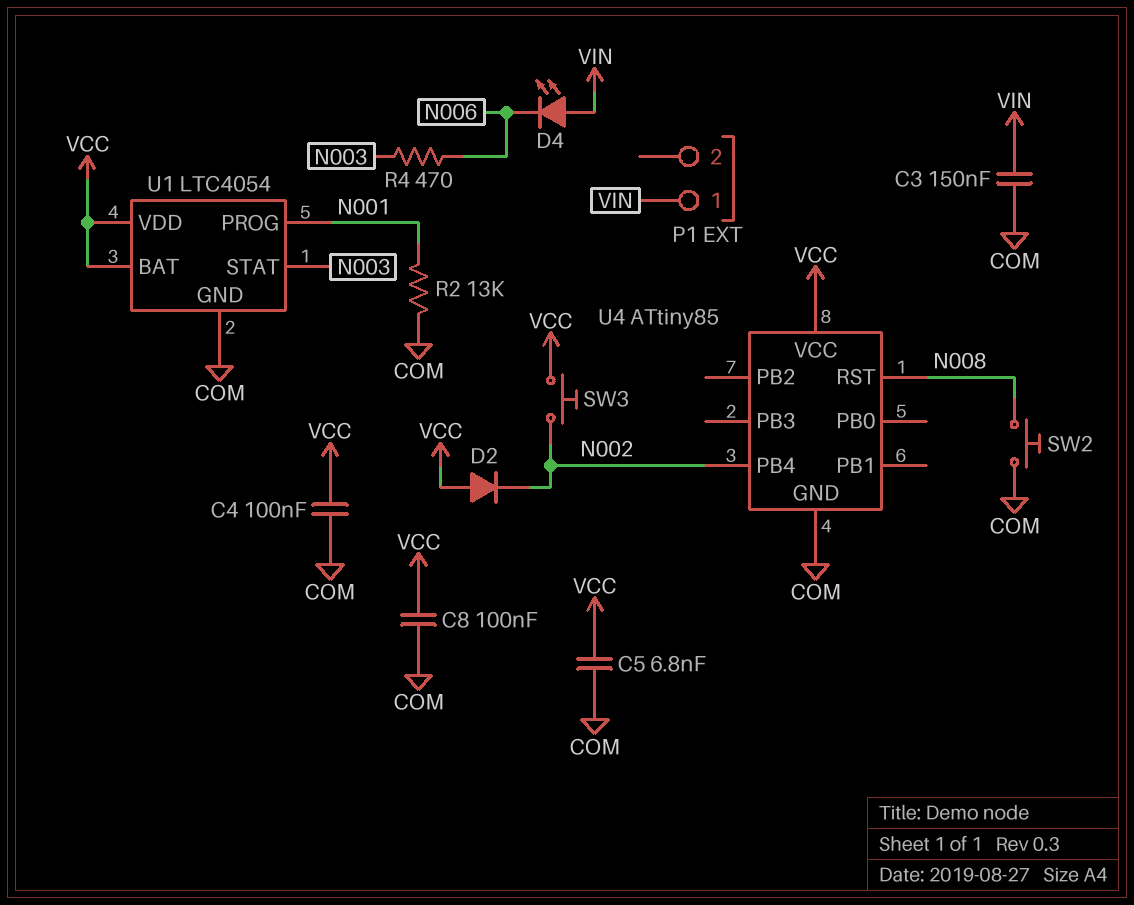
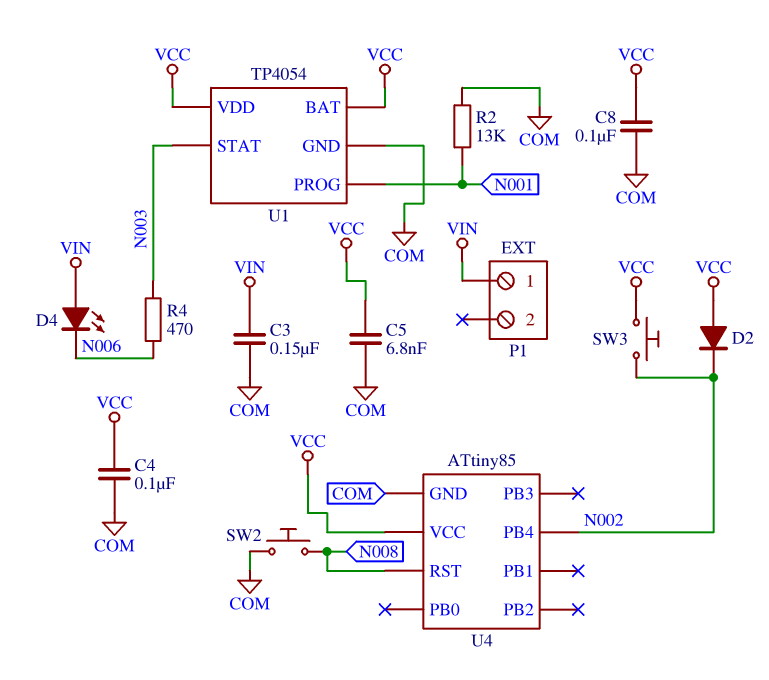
U1: LTC4054 -> TP4054

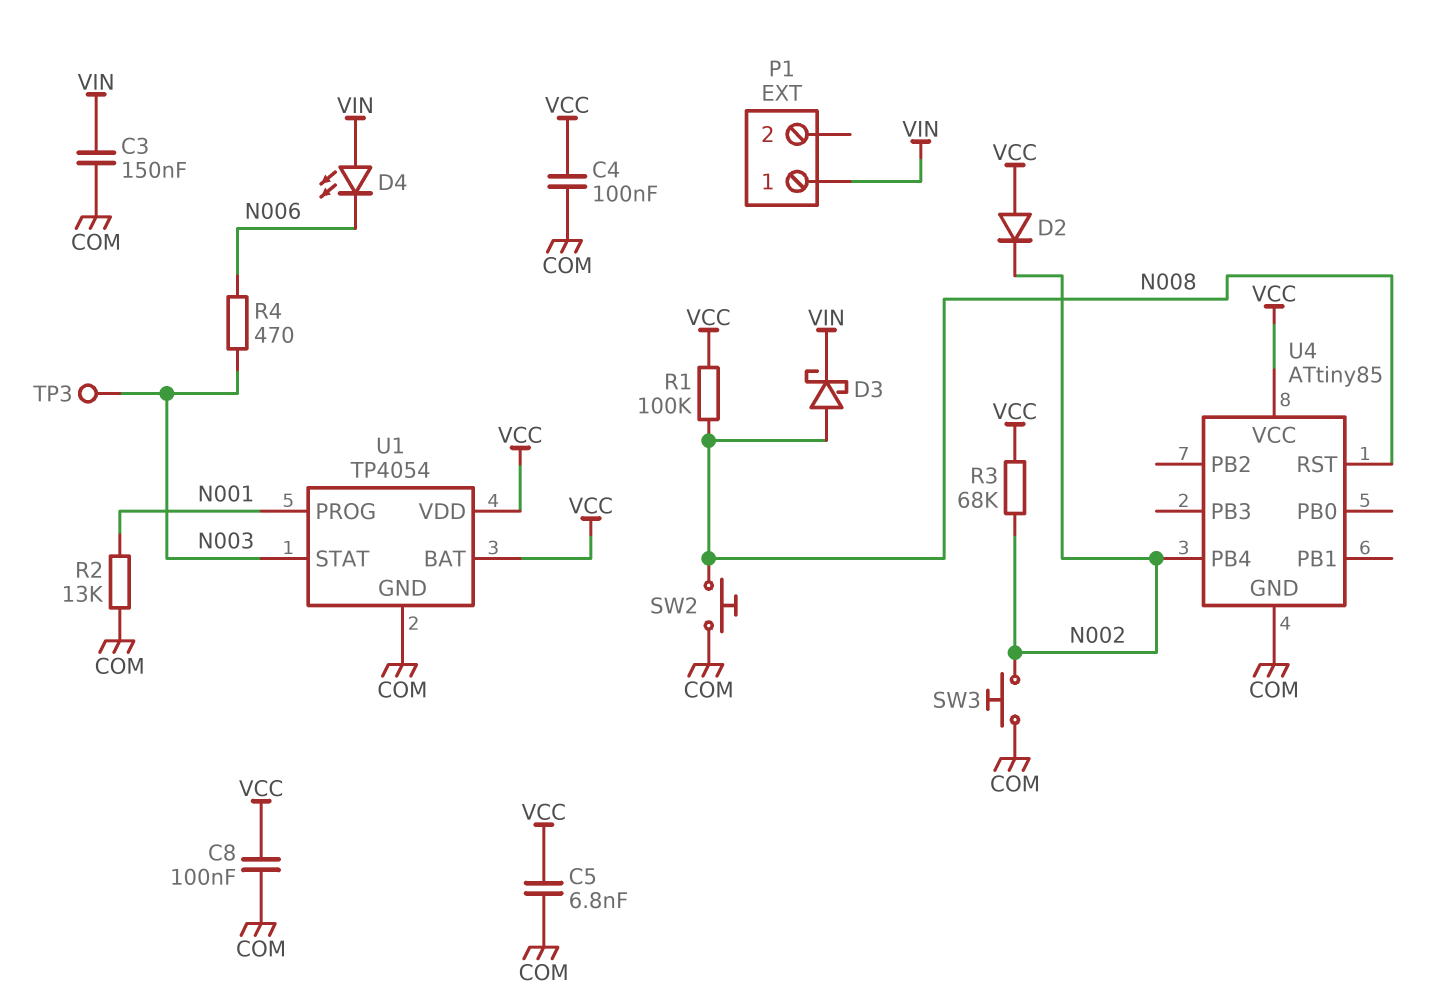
D3: none -> schottky (A N008, K VIN)
R1: none -> 100k (N008, VCC)
R3: none -> 68k (N002, VCC)
SW3: button (N002, VCC) -> button (COM, N002)
TP3: none -> test point (N003)

